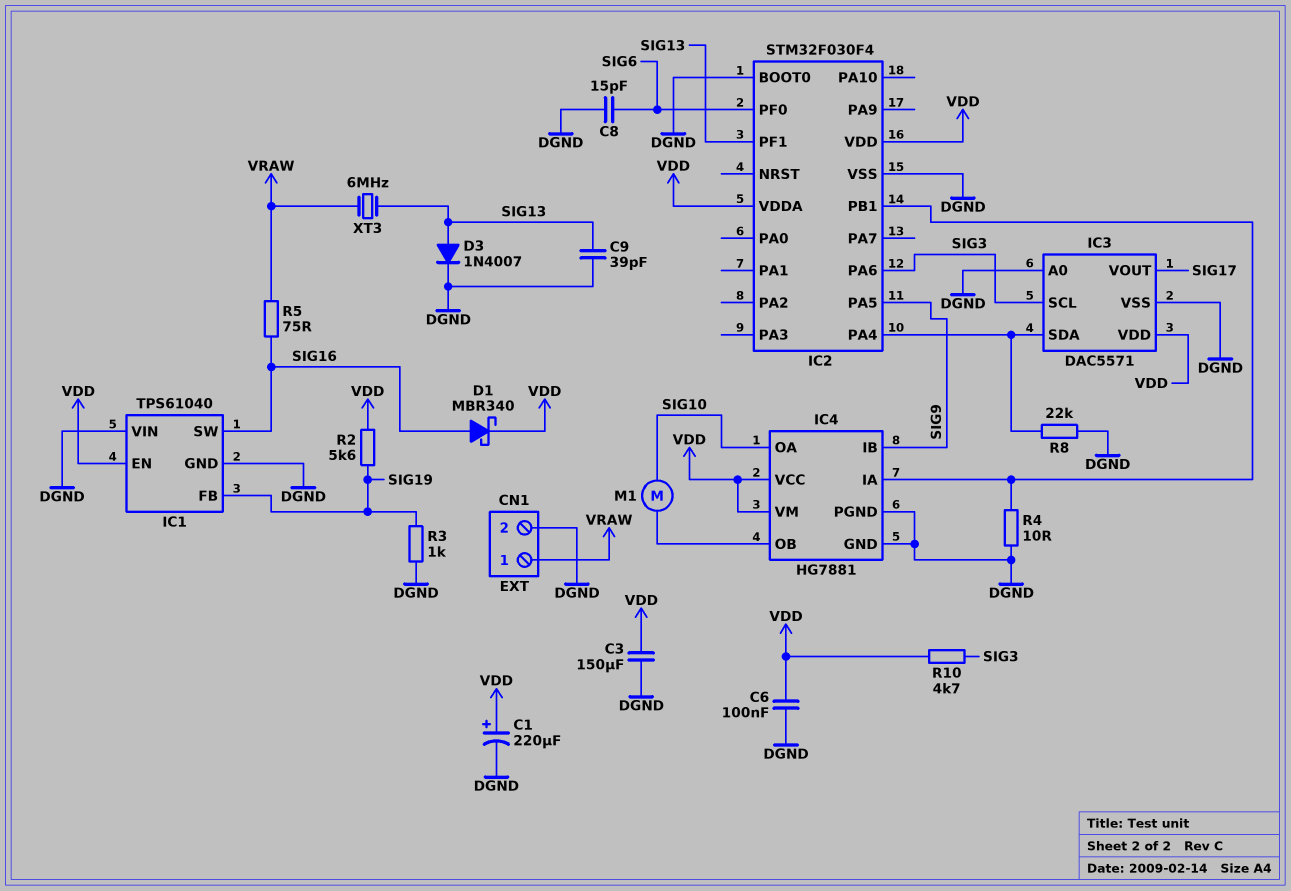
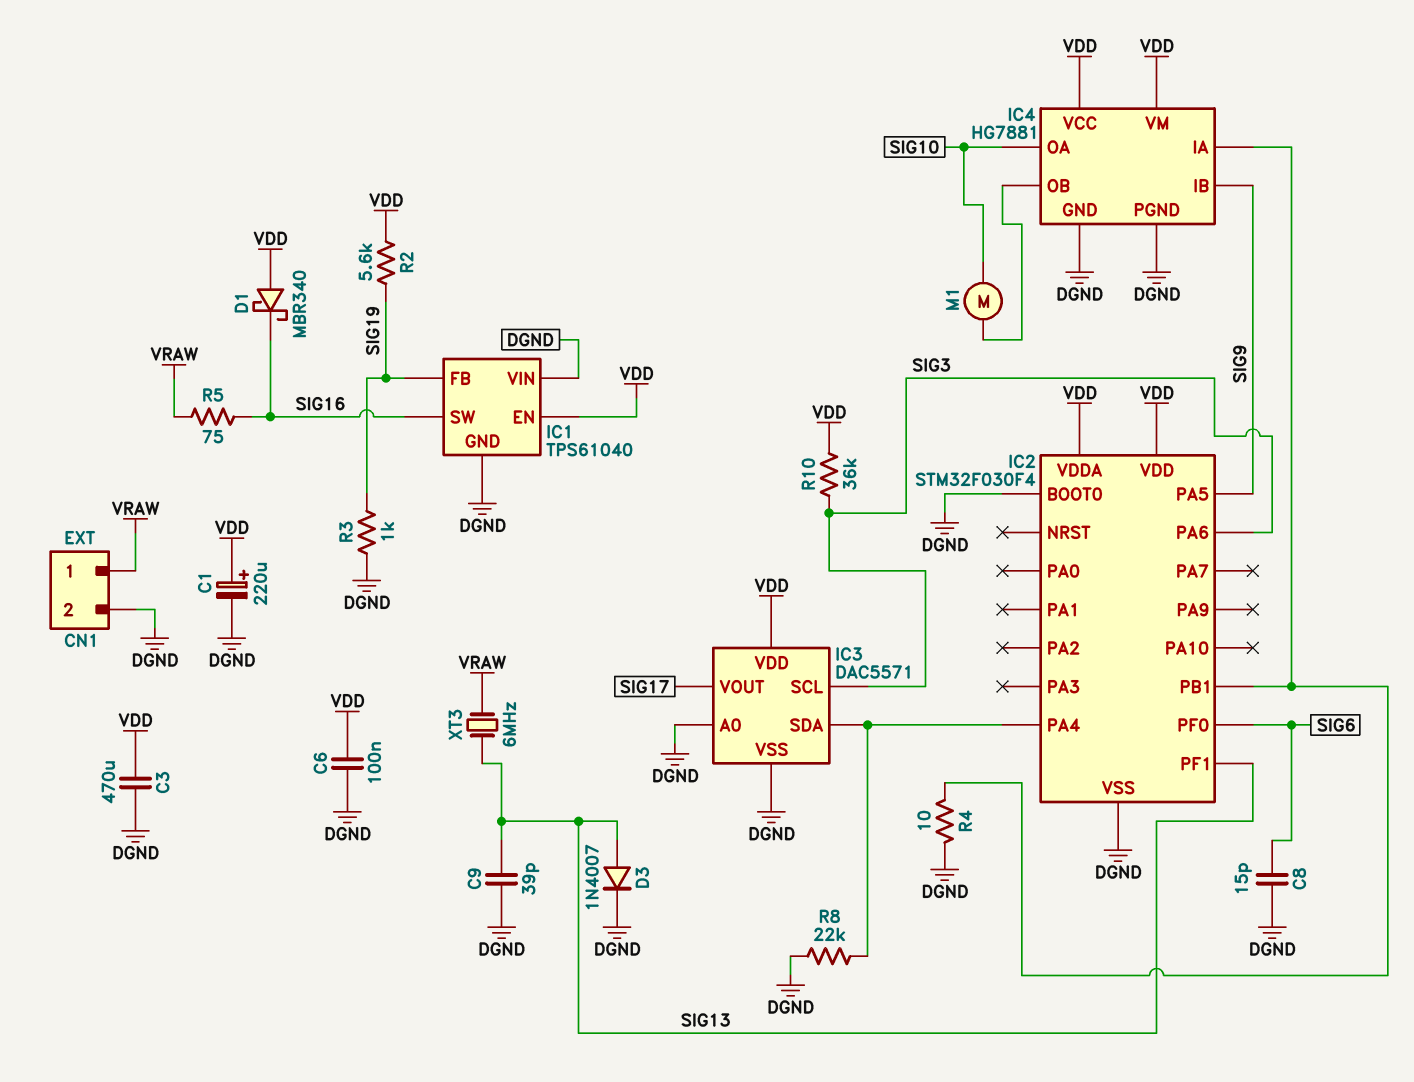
C3: 150uF (DGND, VDD) -> 470uF (DGND, VDD)
D1: schottky MBR340 (A SIG16, K VDD) -> schottky MBR340 (A VDD, K SIG16)
R10: 4.7k (SIG3, VDD) -> 36k (SIG3, VDD)

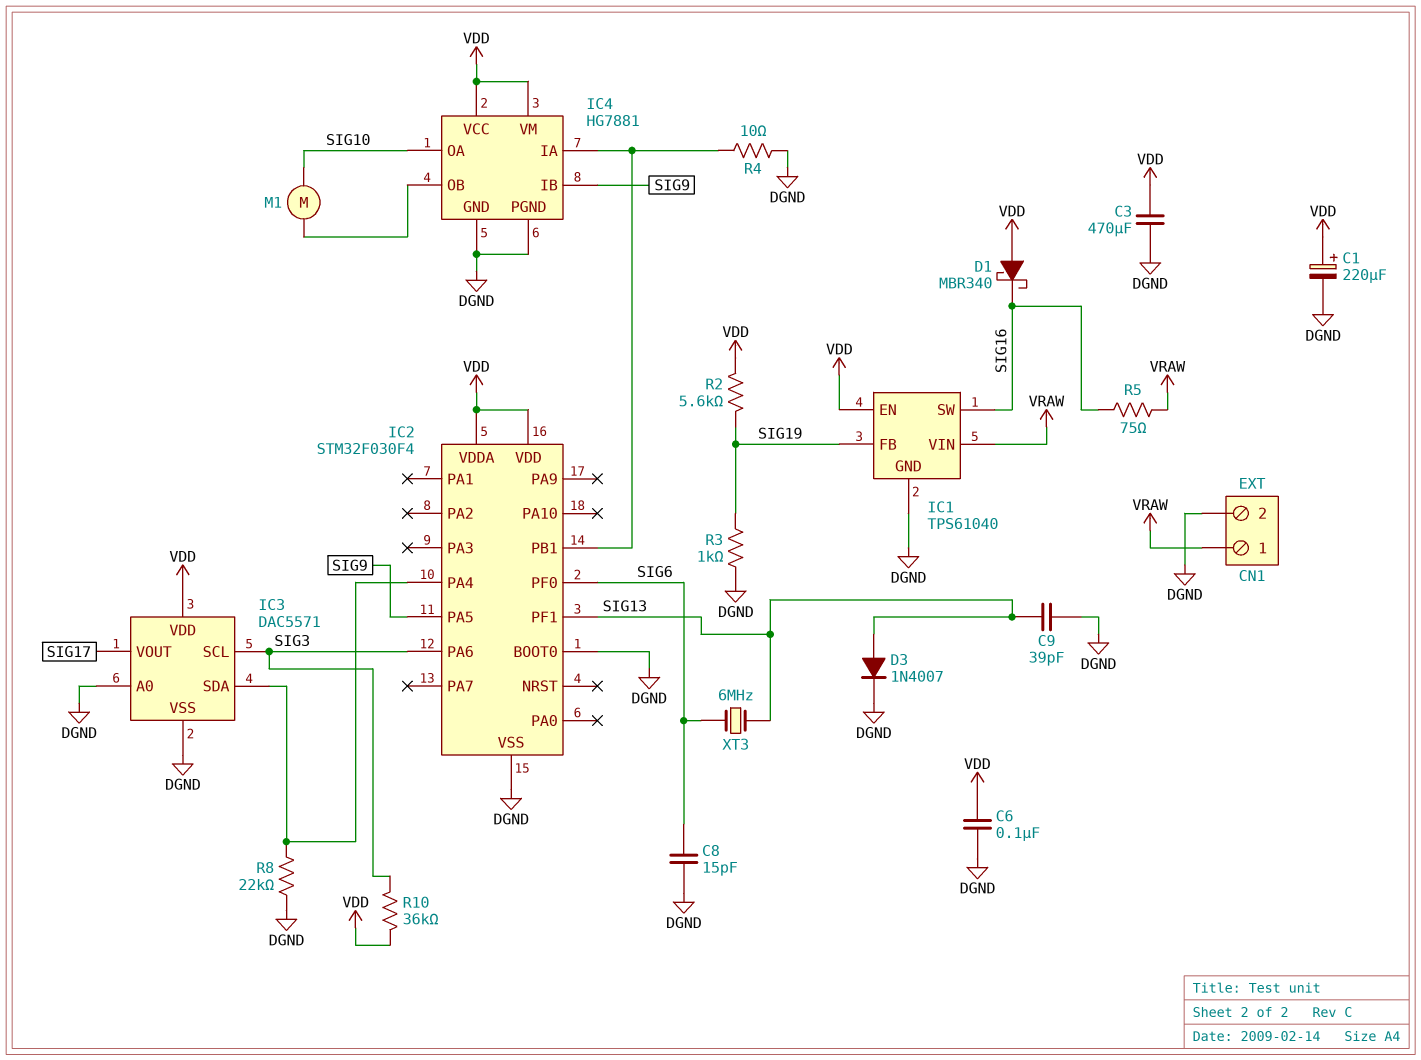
IC1 pin VIN: DGND -> VRAW
XT3: 6MHz (SIG13, VRAW) -> 6MHz (SIG6, SIG13)

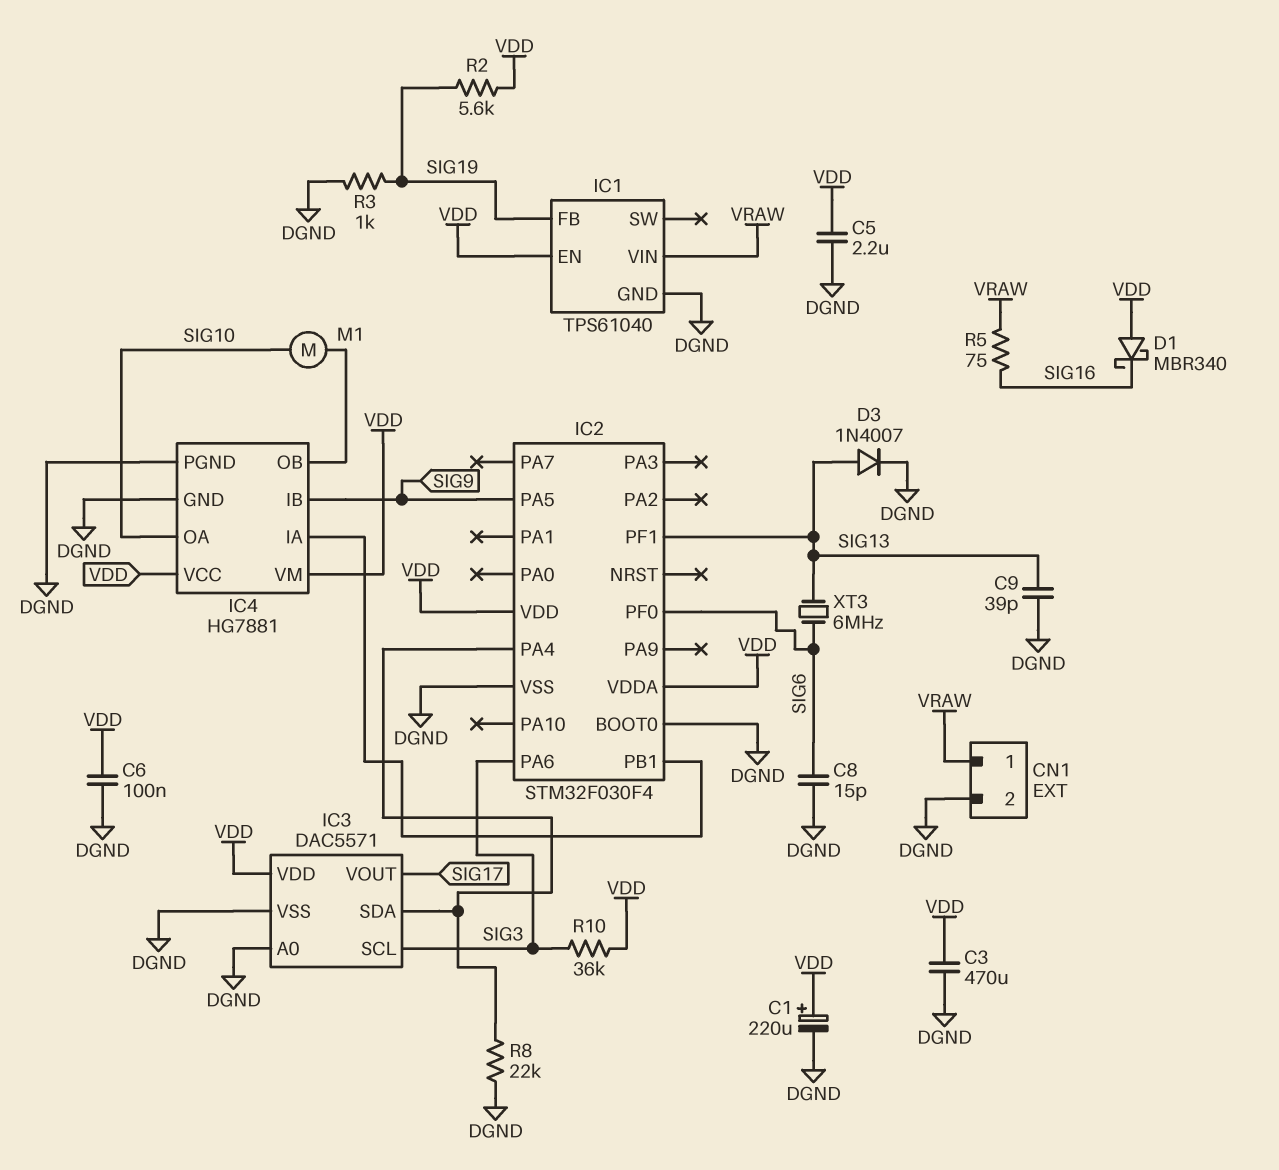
C5: none -> 2.2uF (DGND, VDD)
IC1 pin SW: SIG16 -> none
R4: 10 (DGND, IC2/PB1) -> none

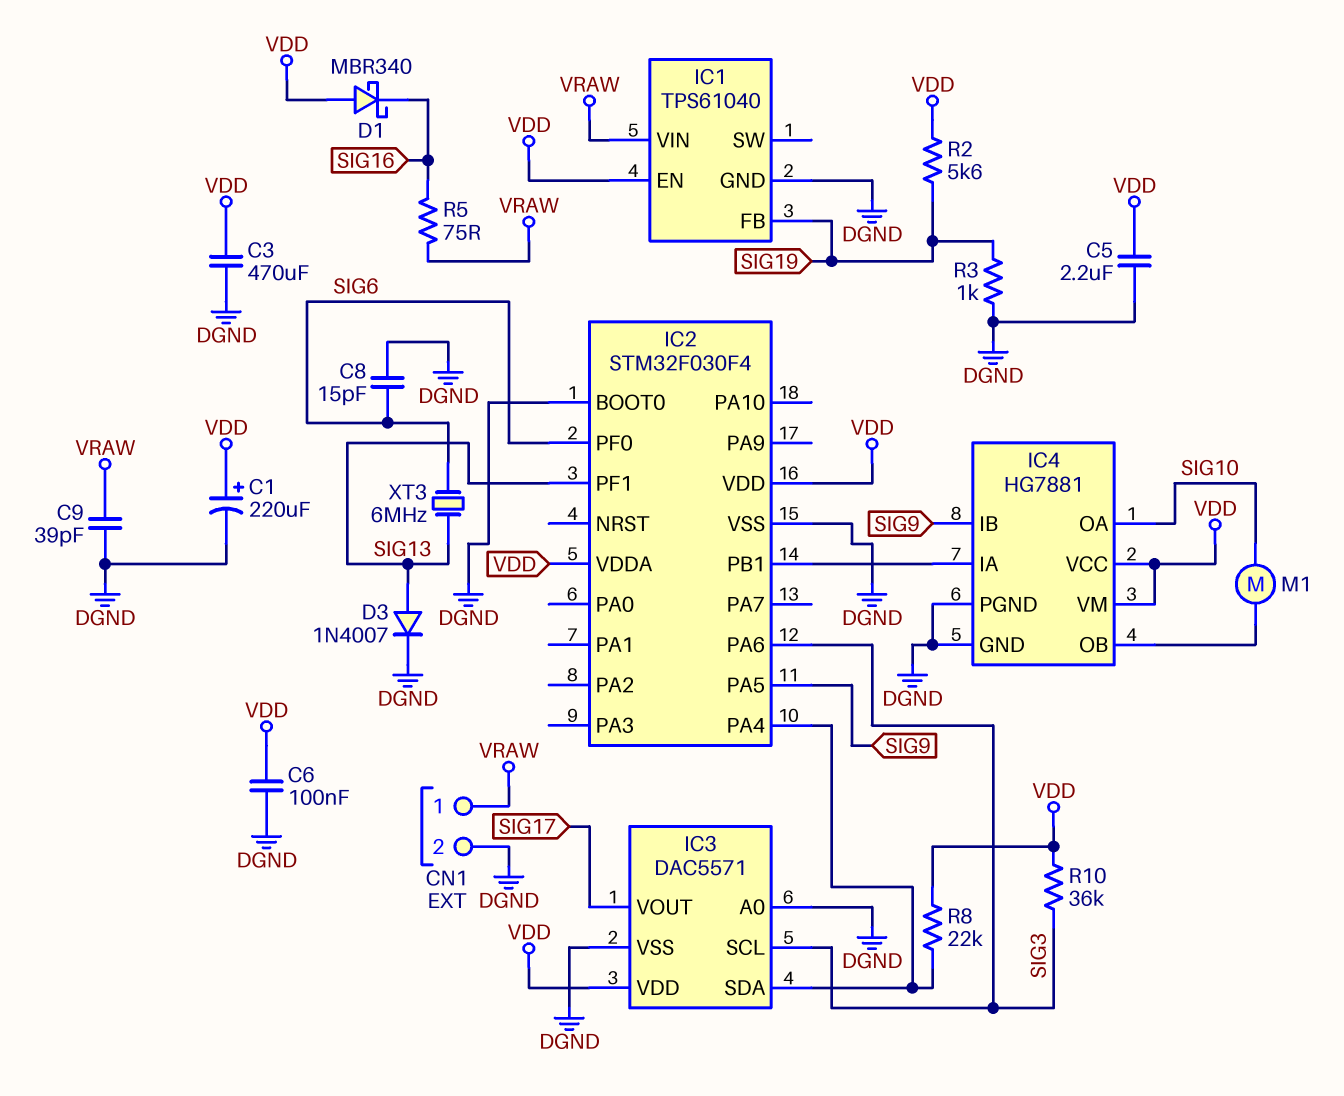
C9: 39pF (DGND, SIG13) -> 39pF (DGND, VRAW)
R8: 22k (DGND, IC2/PA4) -> 22k (IC2/PA4, VDD)

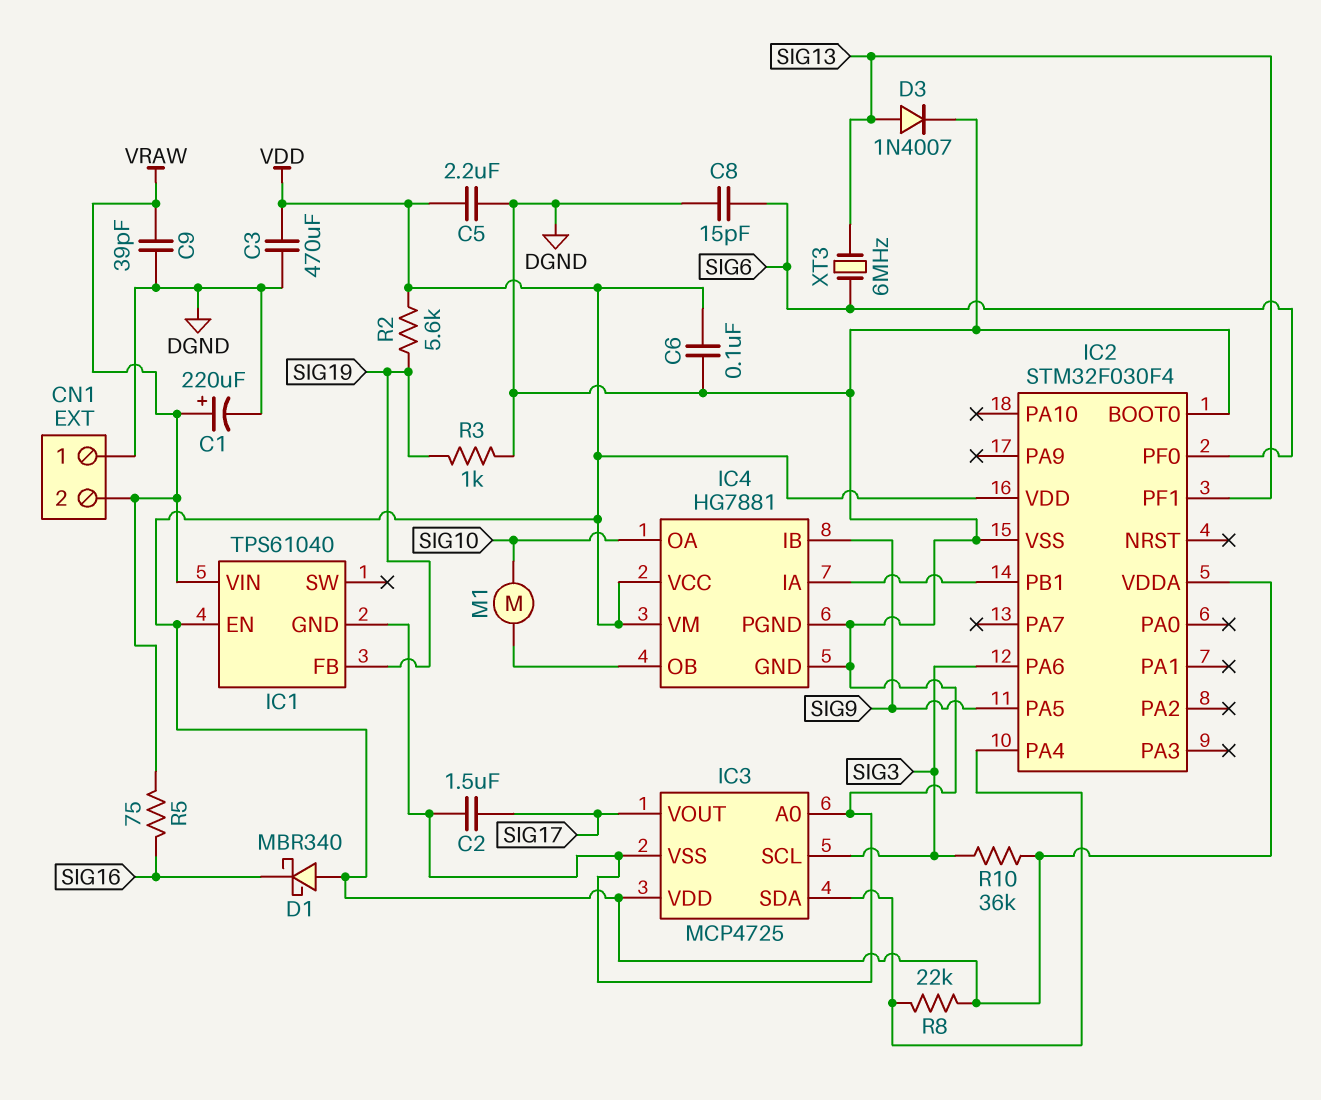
C1: 220uF (plus VDD, minus DGND) -> 220uF (plus VRAW, minus DGND)
C2: none -> 1.5uF (DGND, SIG17)
CN1 pin 1: VRAW -> DGND
CN1 pin 2: DGND -> VRAW
IC3: DAC5571 -> MCP4725

